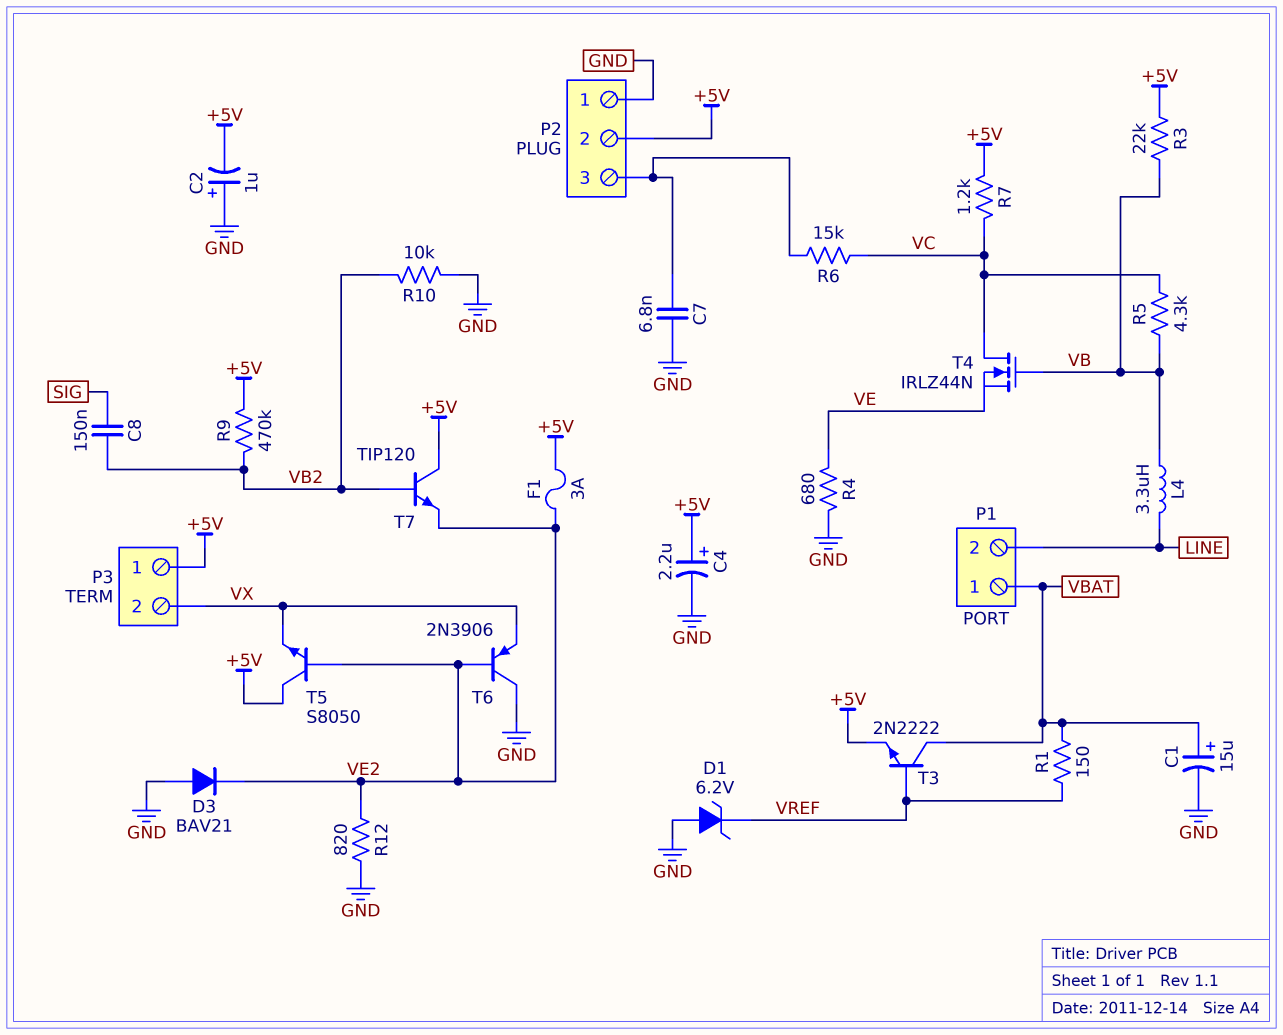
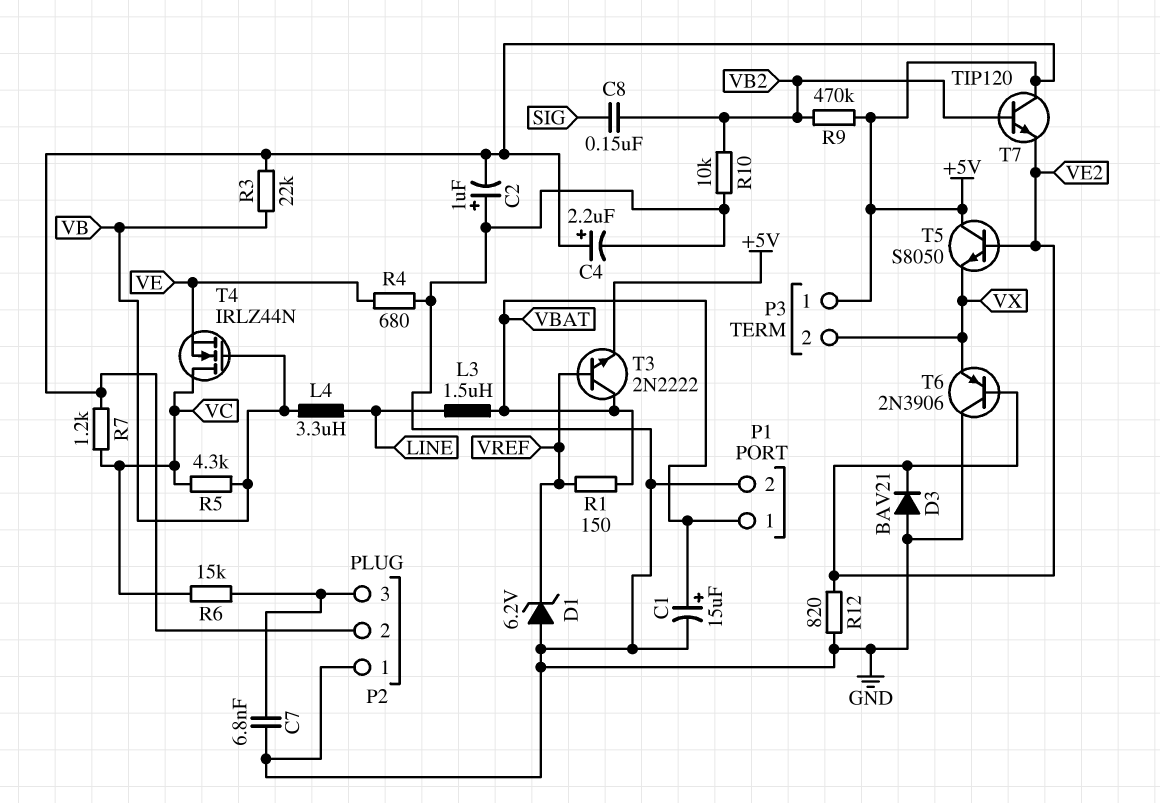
F1: 3A (+5V, VE2) -> none
L3: none -> 1.5uH (LINE, VBAT)
P1 pin 2: LINE -> GND

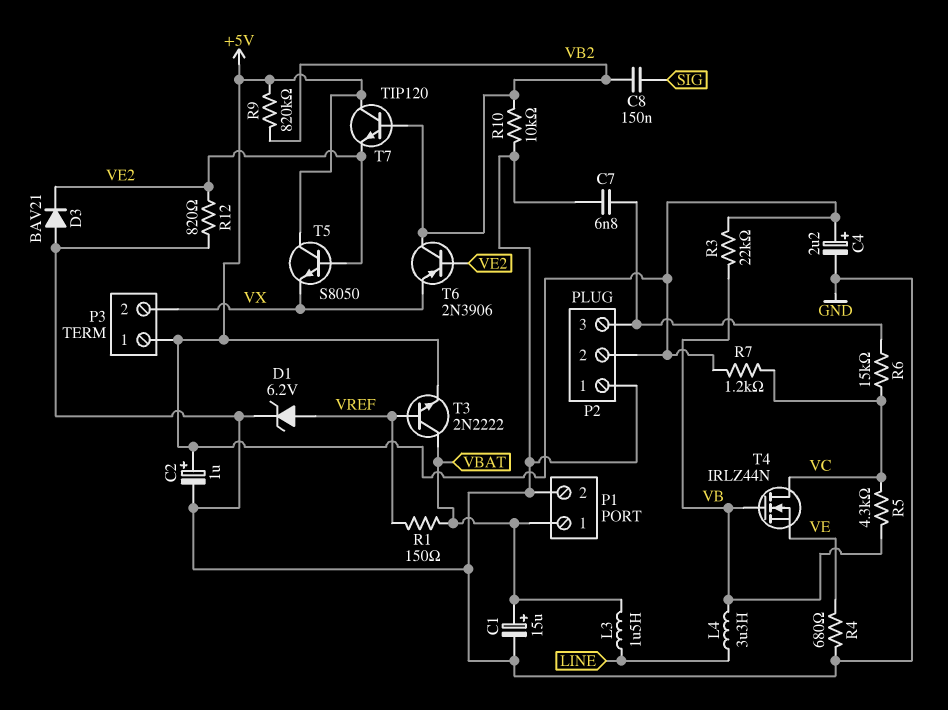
C2: 1uF (plus GND, minus +5V) -> 1uF (plus +5V, minus GND)
D1: zener 6.2V (A GND, K VREF) -> zener 6.2V (A VREF, K GND)
R9: 470k (+5V, VB2) -> 820k (+5V, VB2)
T6: PNP 2N3906 (B VE2, C GND, E VX) -> PNP 2N3906 (B VE2, C VB2, E VX)

